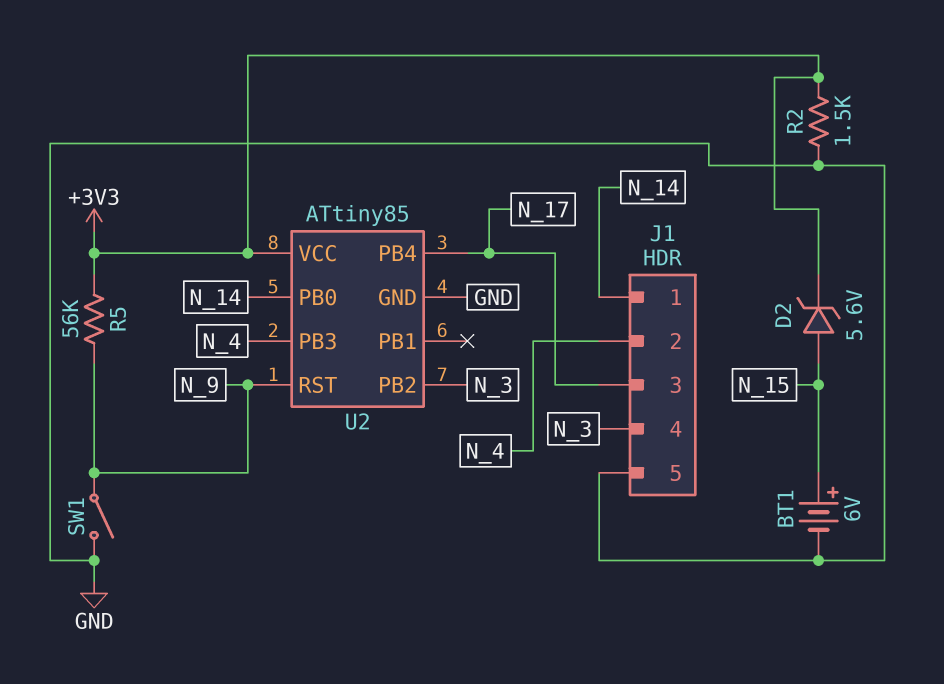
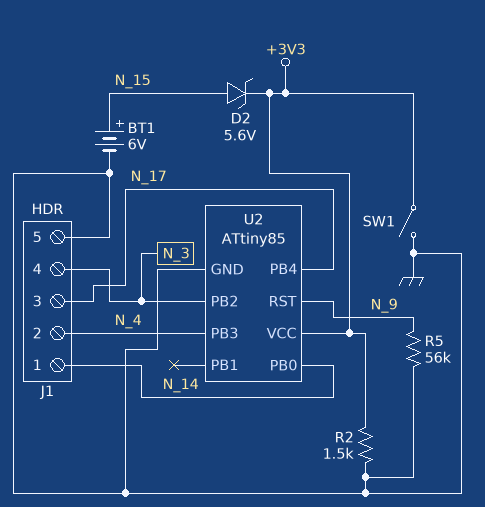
R5: 56k (+3V3, N_9) -> 56k (GND, N_9)
SW1: switch (GND, N_9) -> switch (+3V3, GND)

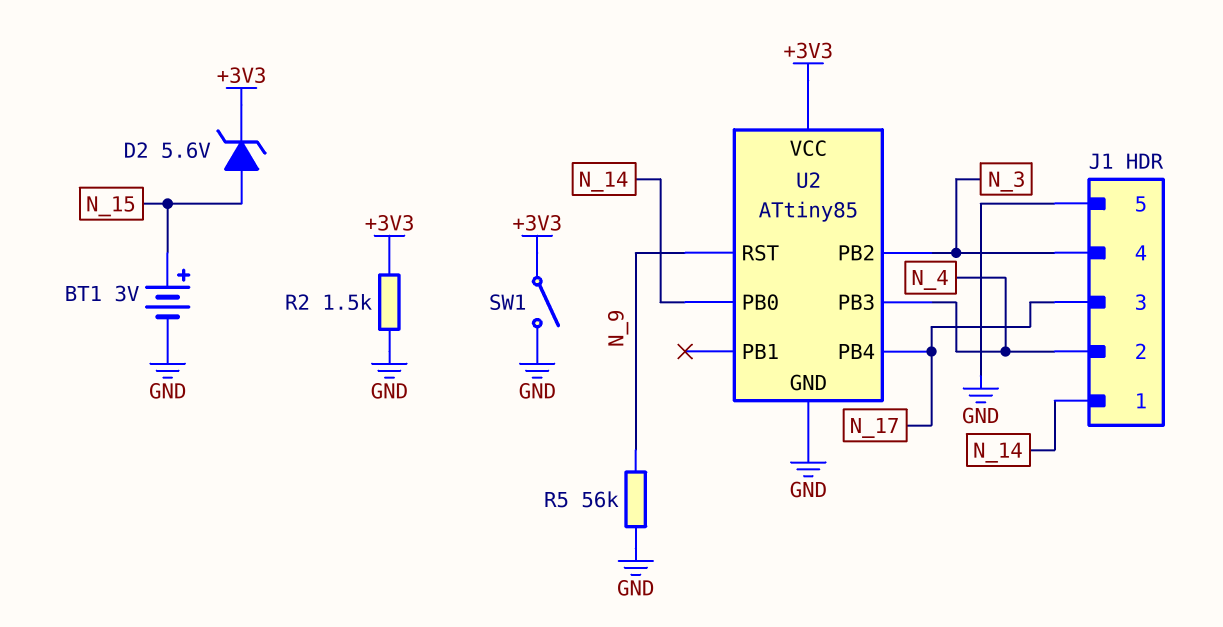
BT1: 6V (plus N_15, minus GND) -> 3V (plus N_15, minus GND)

